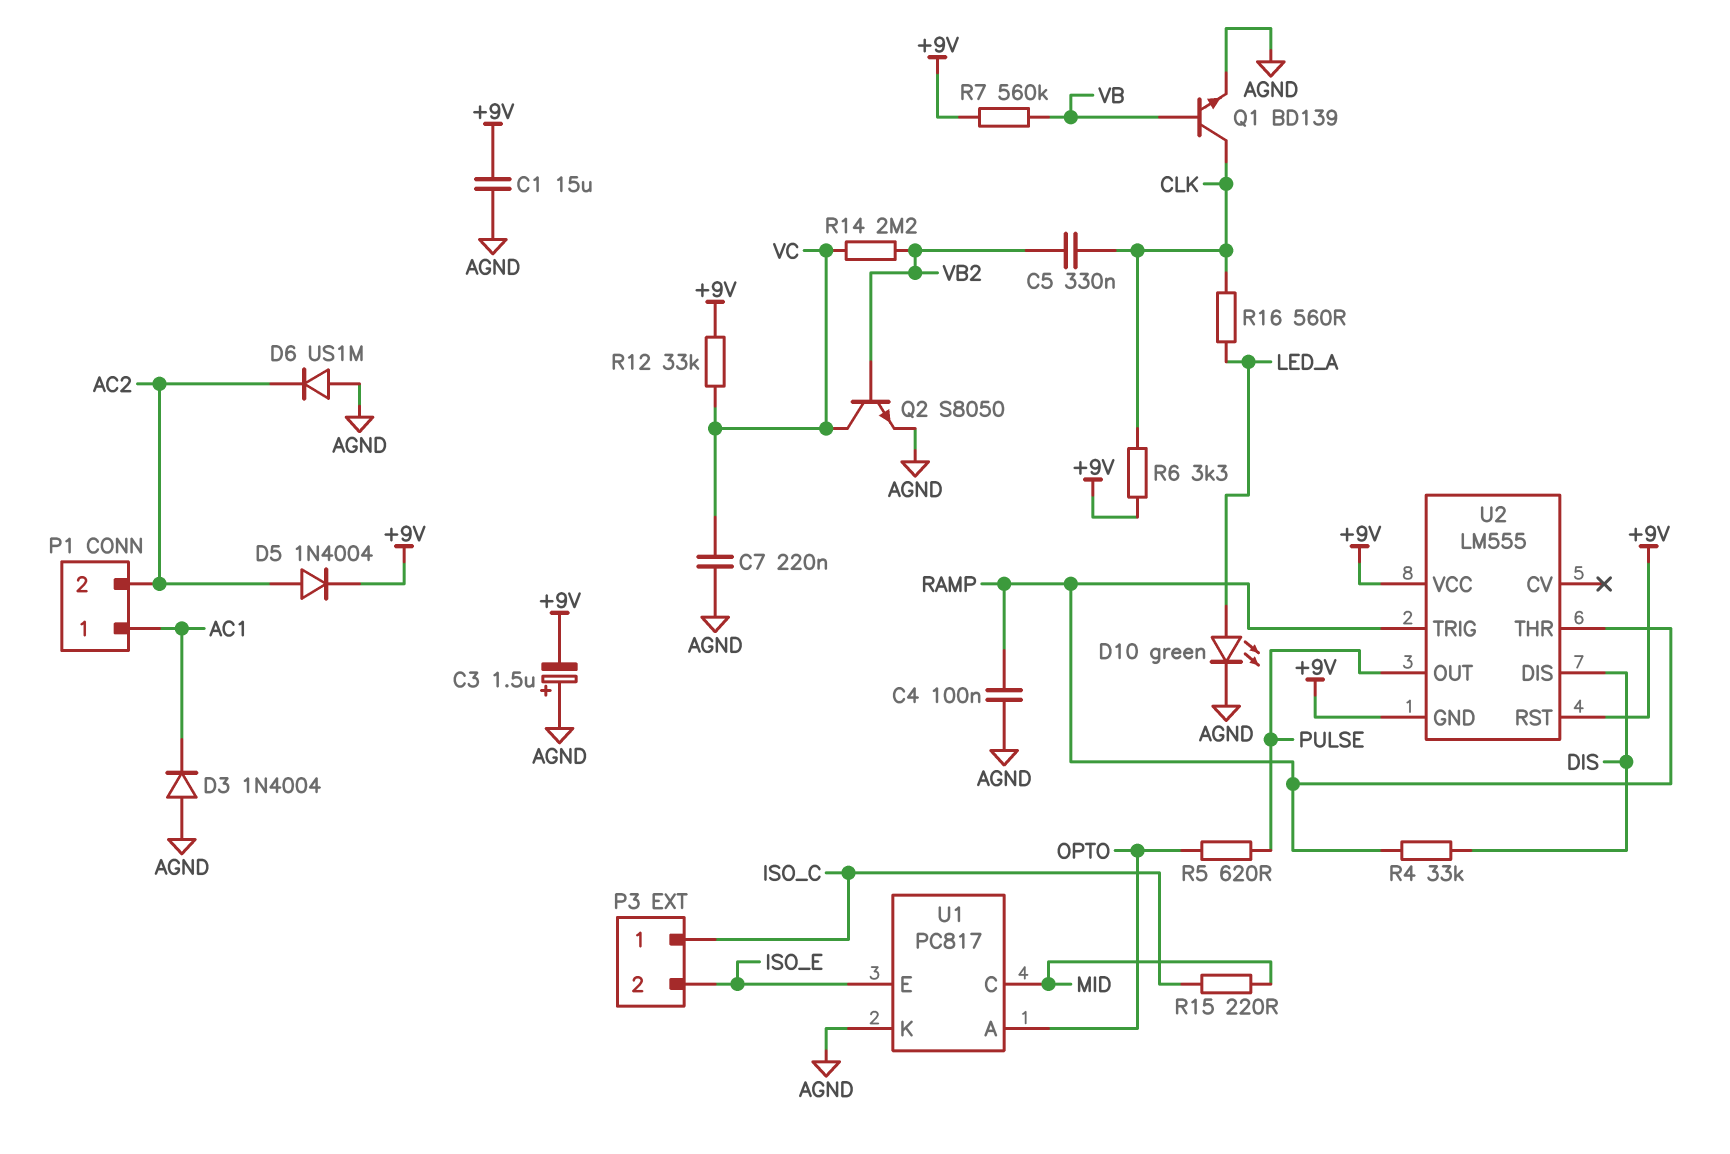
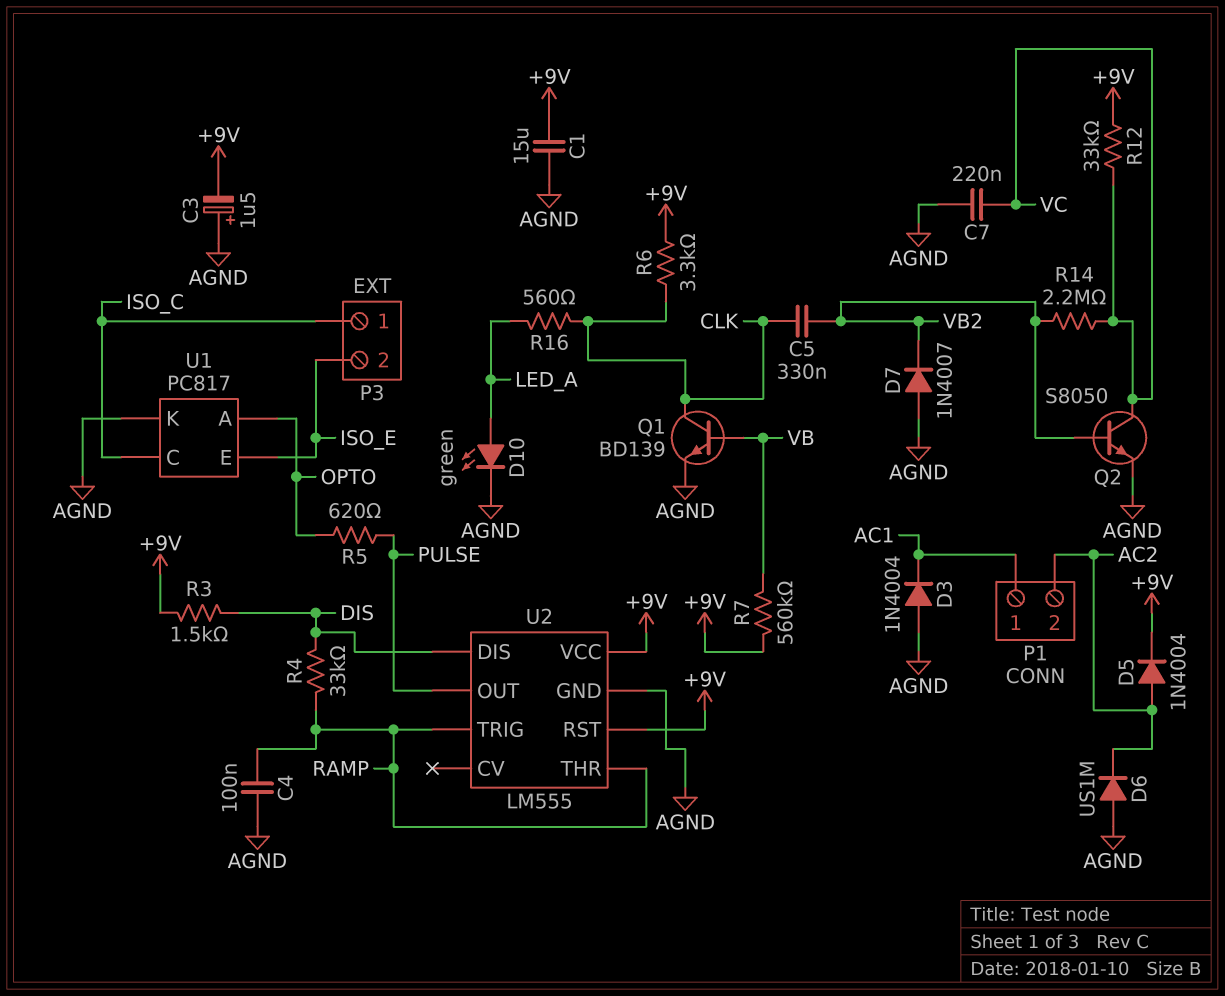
D7: none -> diode 1N4007 (A AGND, K VB2)
R3: none -> 1.5k (+9V, DIS)
R15: 220 (ISO_C, MID) -> none
U1 pin C: MID -> ISO_C
U2 pin GND: +9V -> AGND

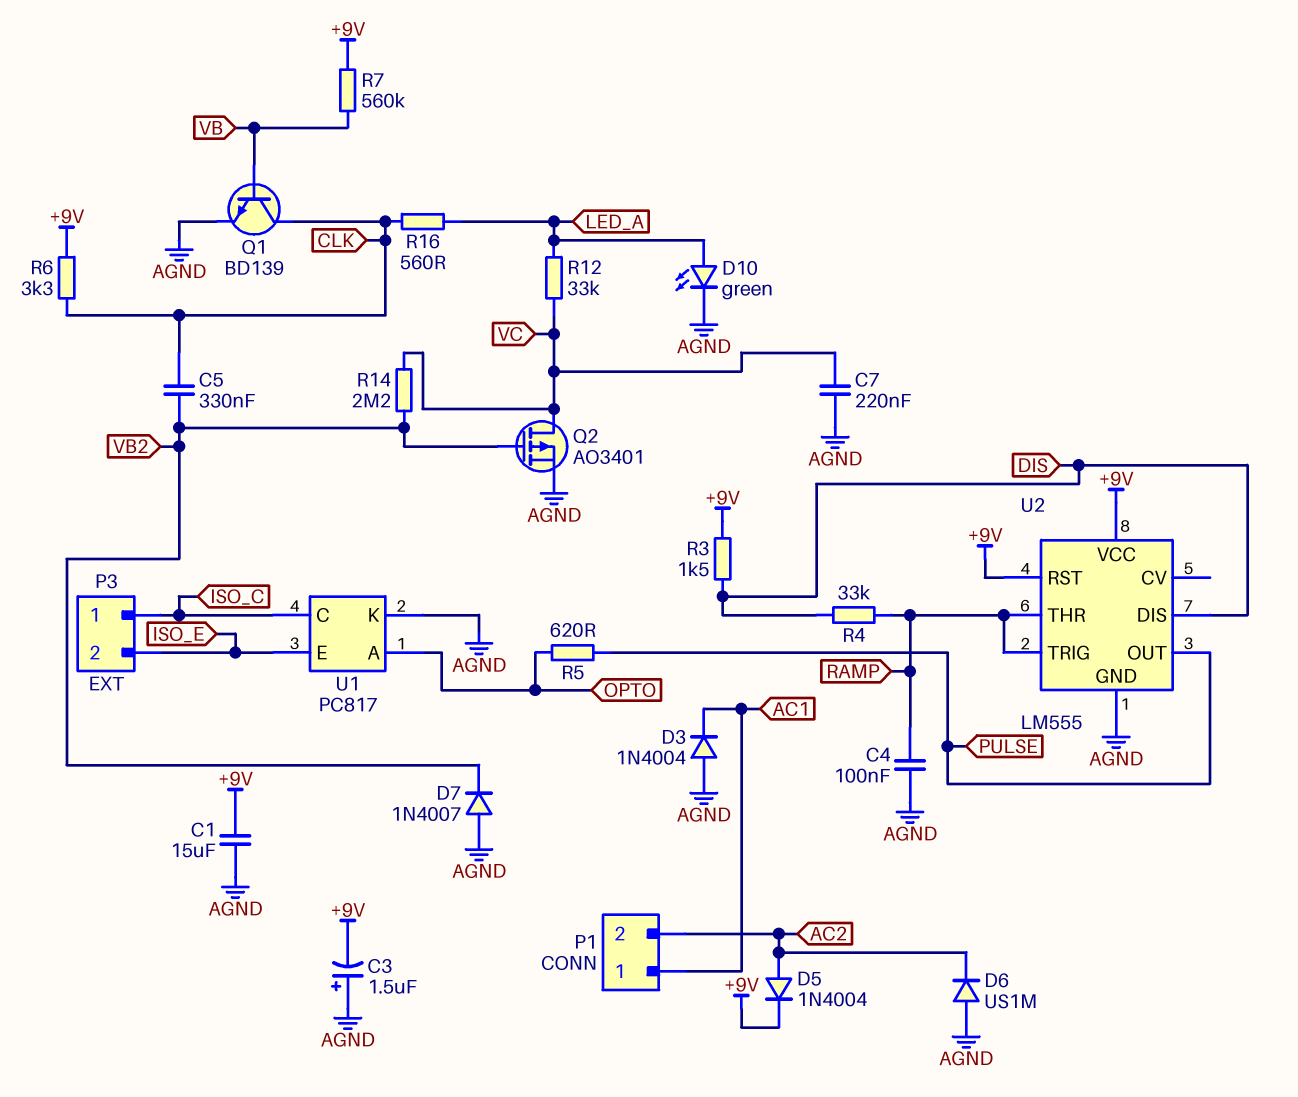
Q2: NPN S8050 (B VB2, C VC, E AGND) -> PMOS AO3401 (G VB2, D VC, S AGND)
R12: 33k (+9V, VC) -> 33k (LED_A, VC)

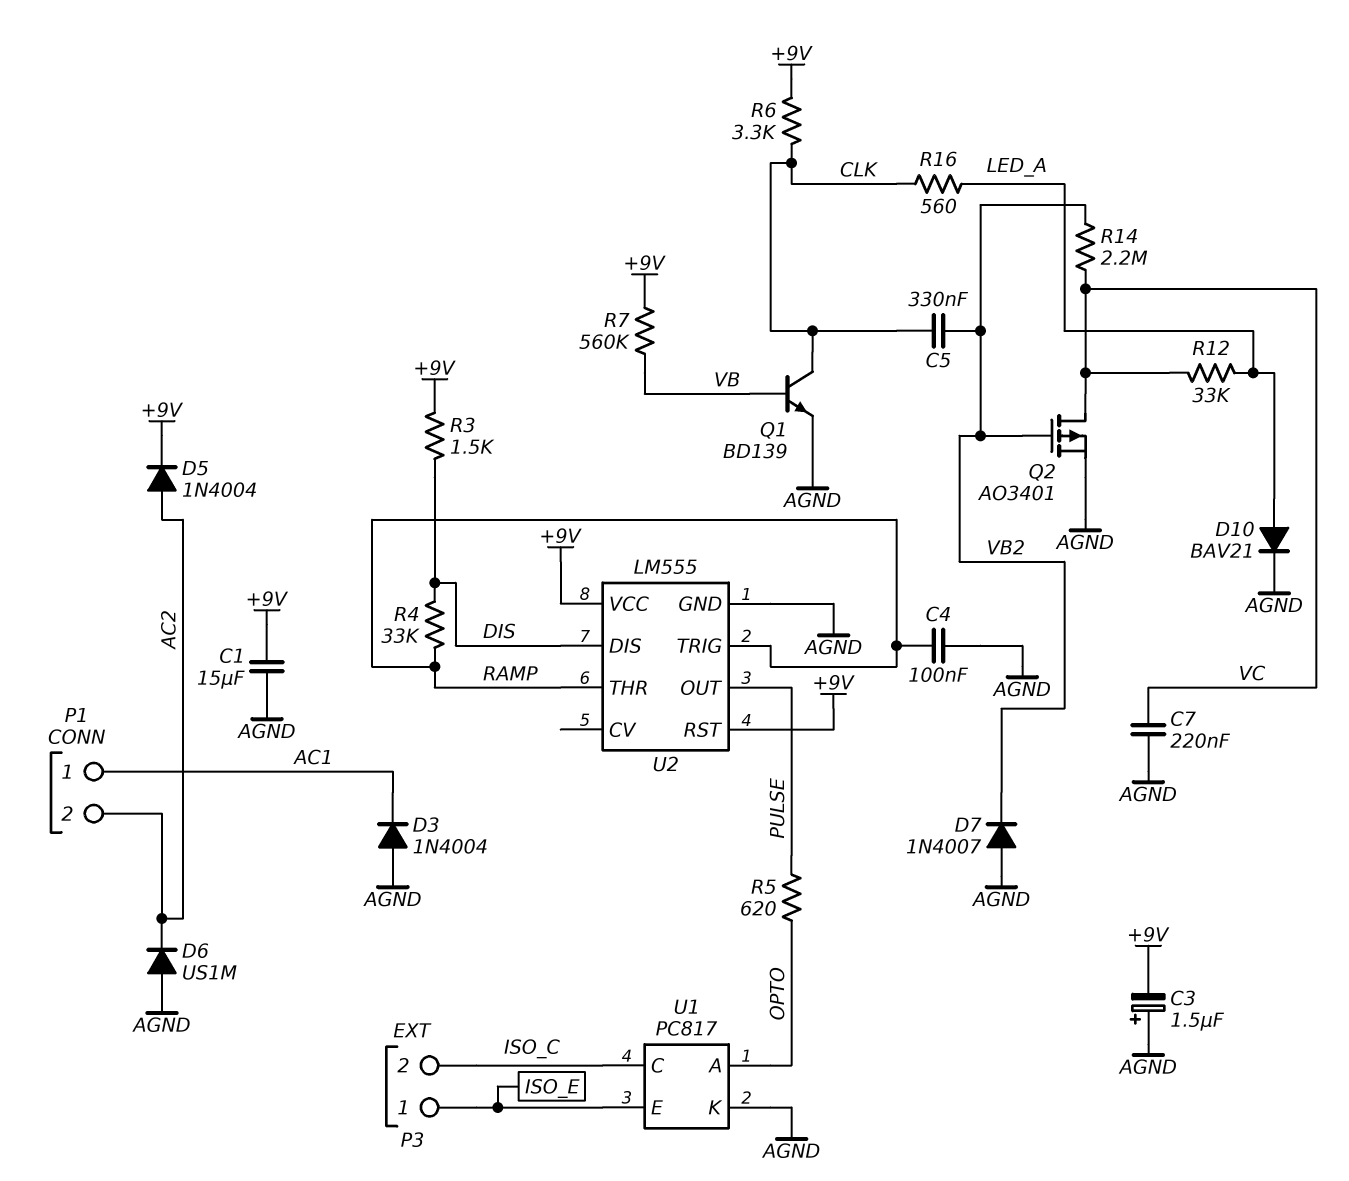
D10: LED green (A LED_A, K AGND) -> diode BAV21 (A LED_A, K AGND)
P3 pin 1: ISO_C -> ISO_E
P3 pin 2: ISO_E -> ISO_C

